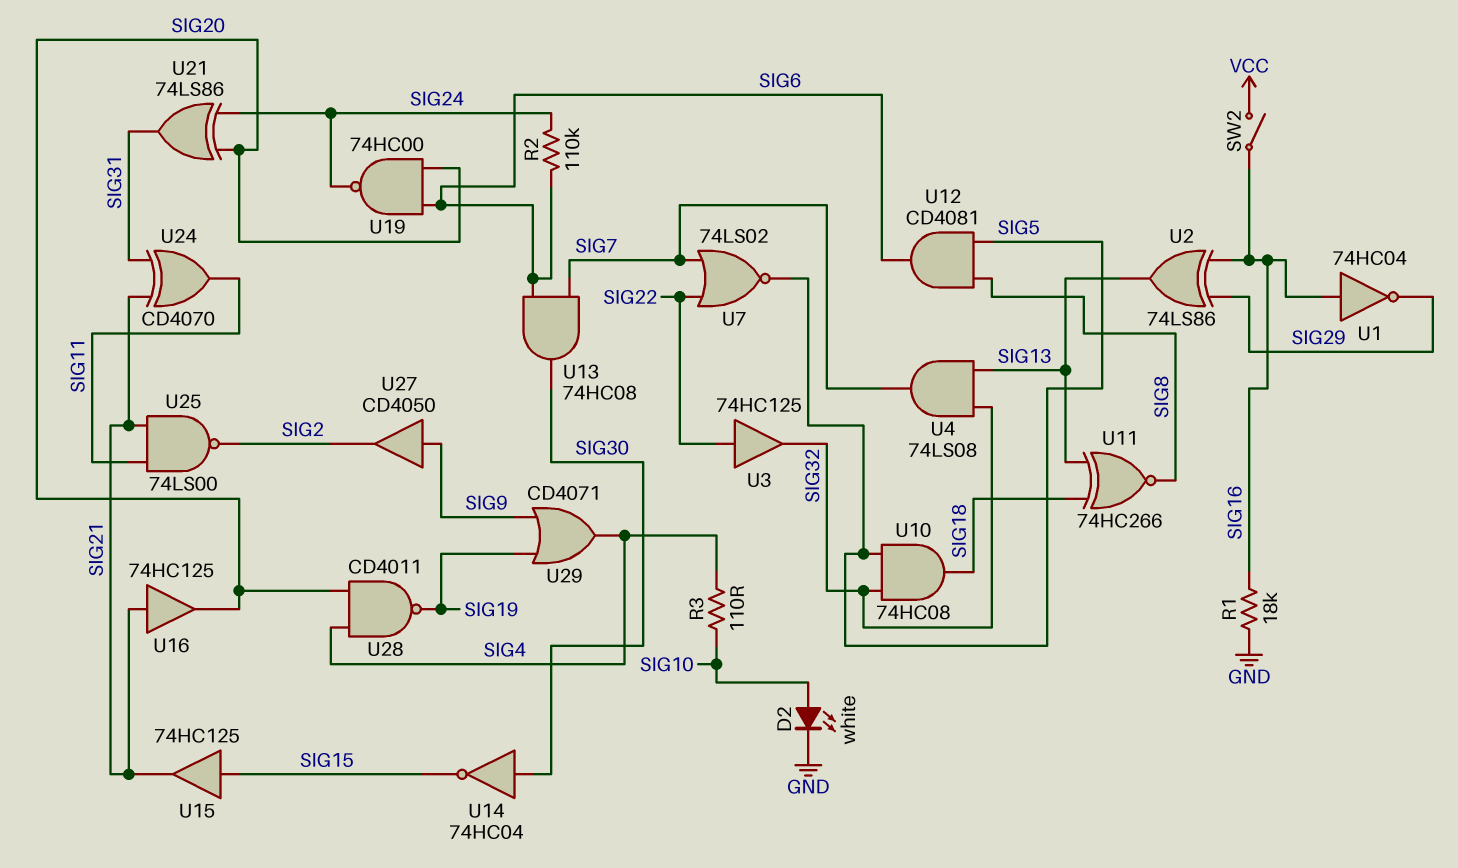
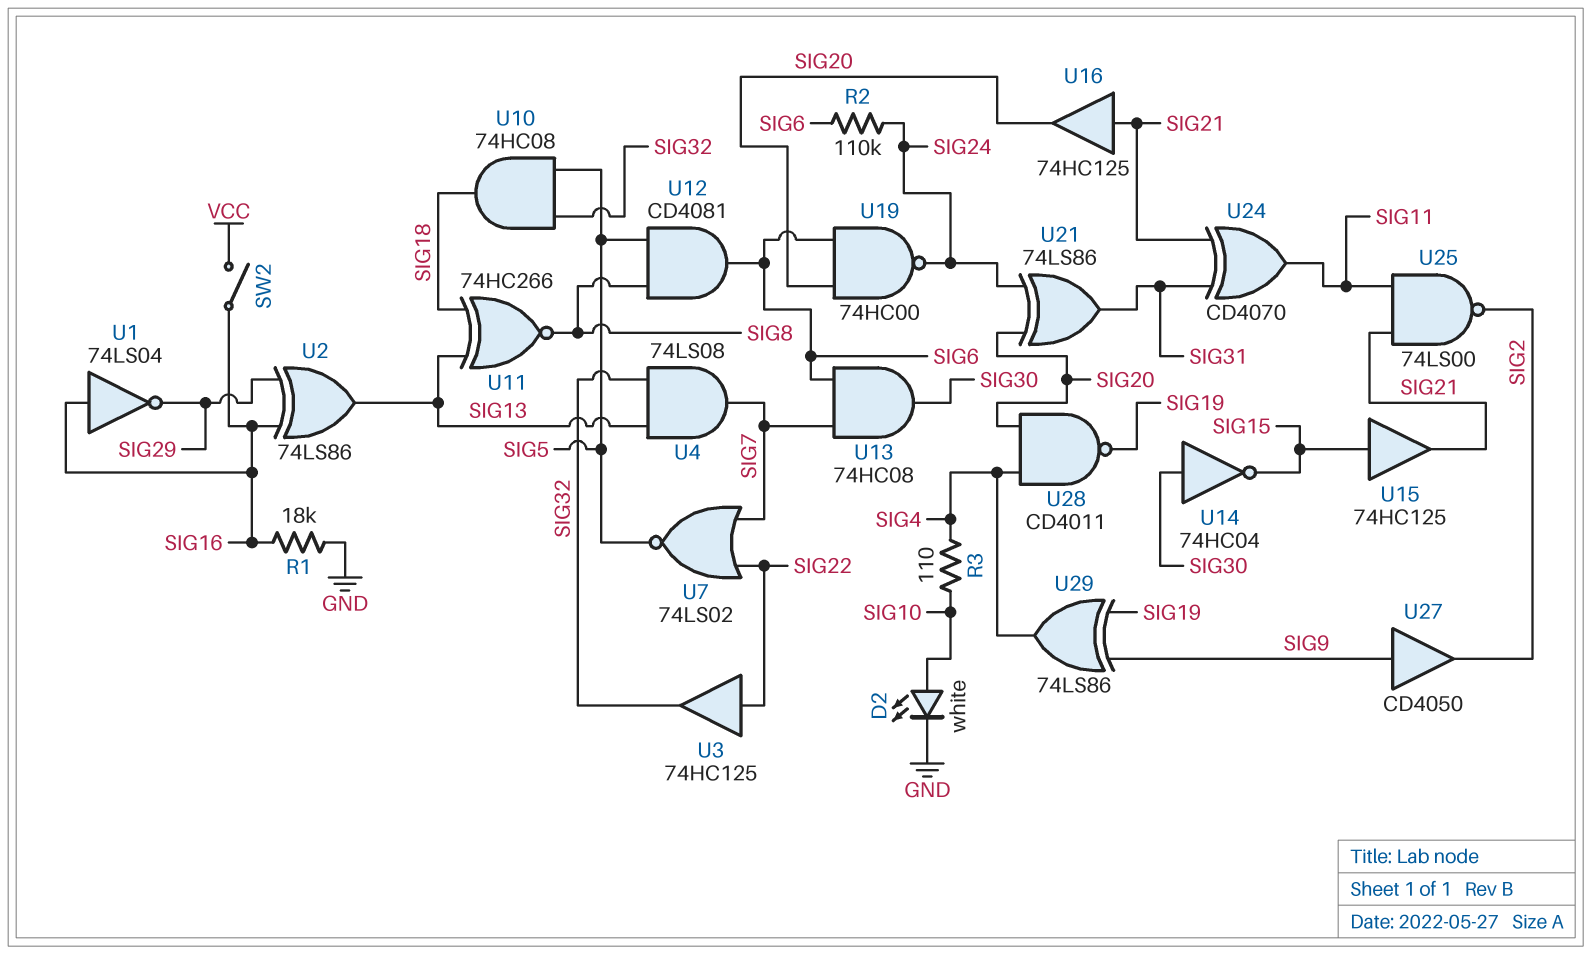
U1: NOT 74HC04 (in SIG16, out SIG29) -> NOT 74LS04 (in SIG16, out SIG29)
U29: OR CD4071 (in SIG9, in SIG19, out SIG4) -> XOR 74LS86 (in SIG9, in SIG19, out SIG4)

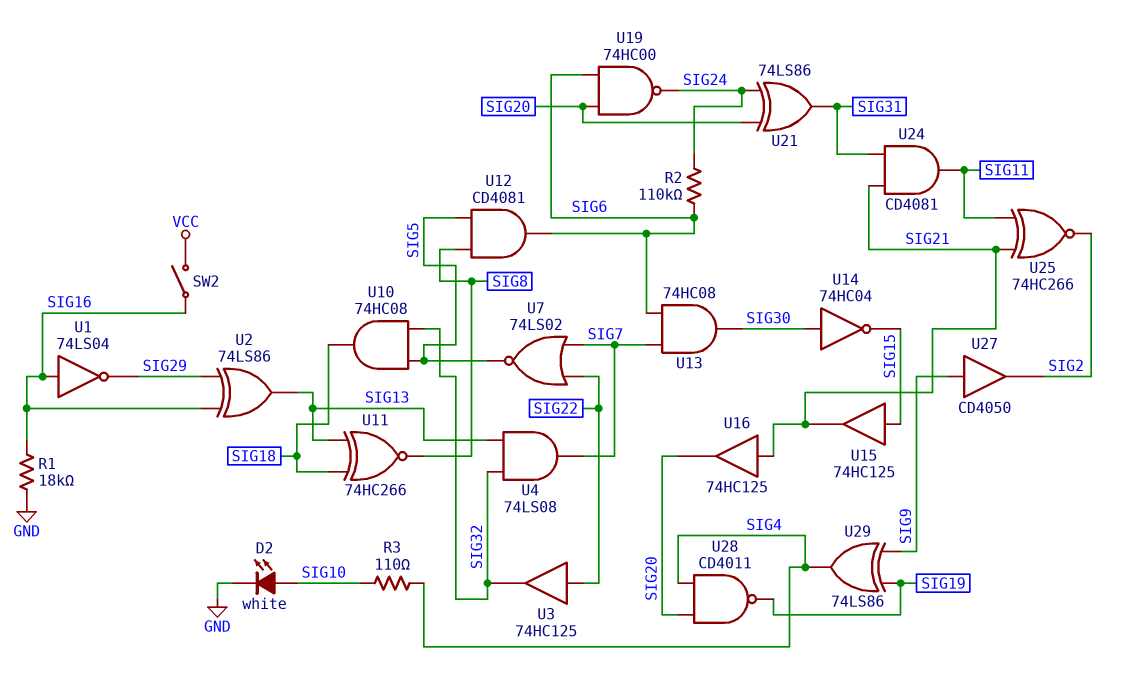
U24: XOR CD4070 (in SIG21, in SIG31, out SIG11) -> AND CD4081 (in SIG21, in SIG31, out SIG11)
U25: NAND 74LS00 (in SIG11, in SIG21, out SIG2) -> XNOR 74HC266 (in SIG11, in SIG21, out SIG2)

